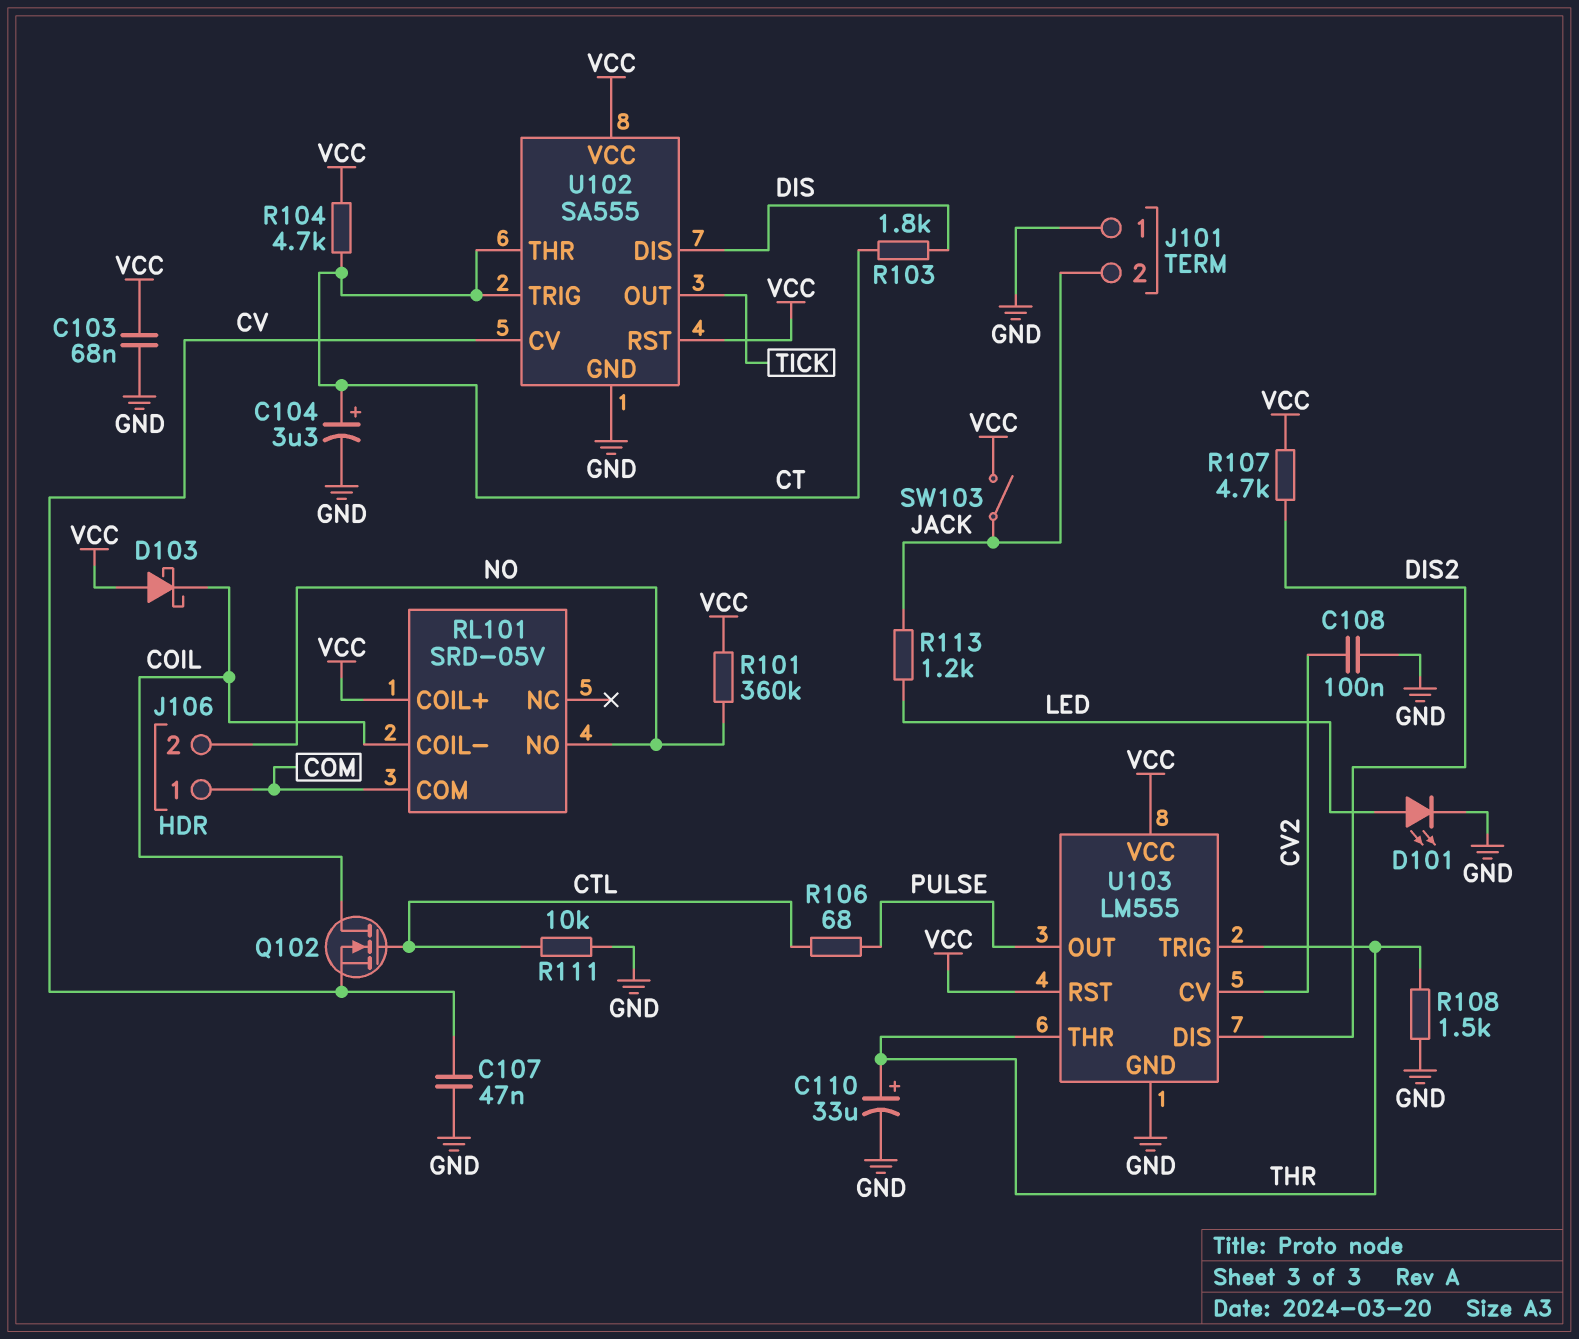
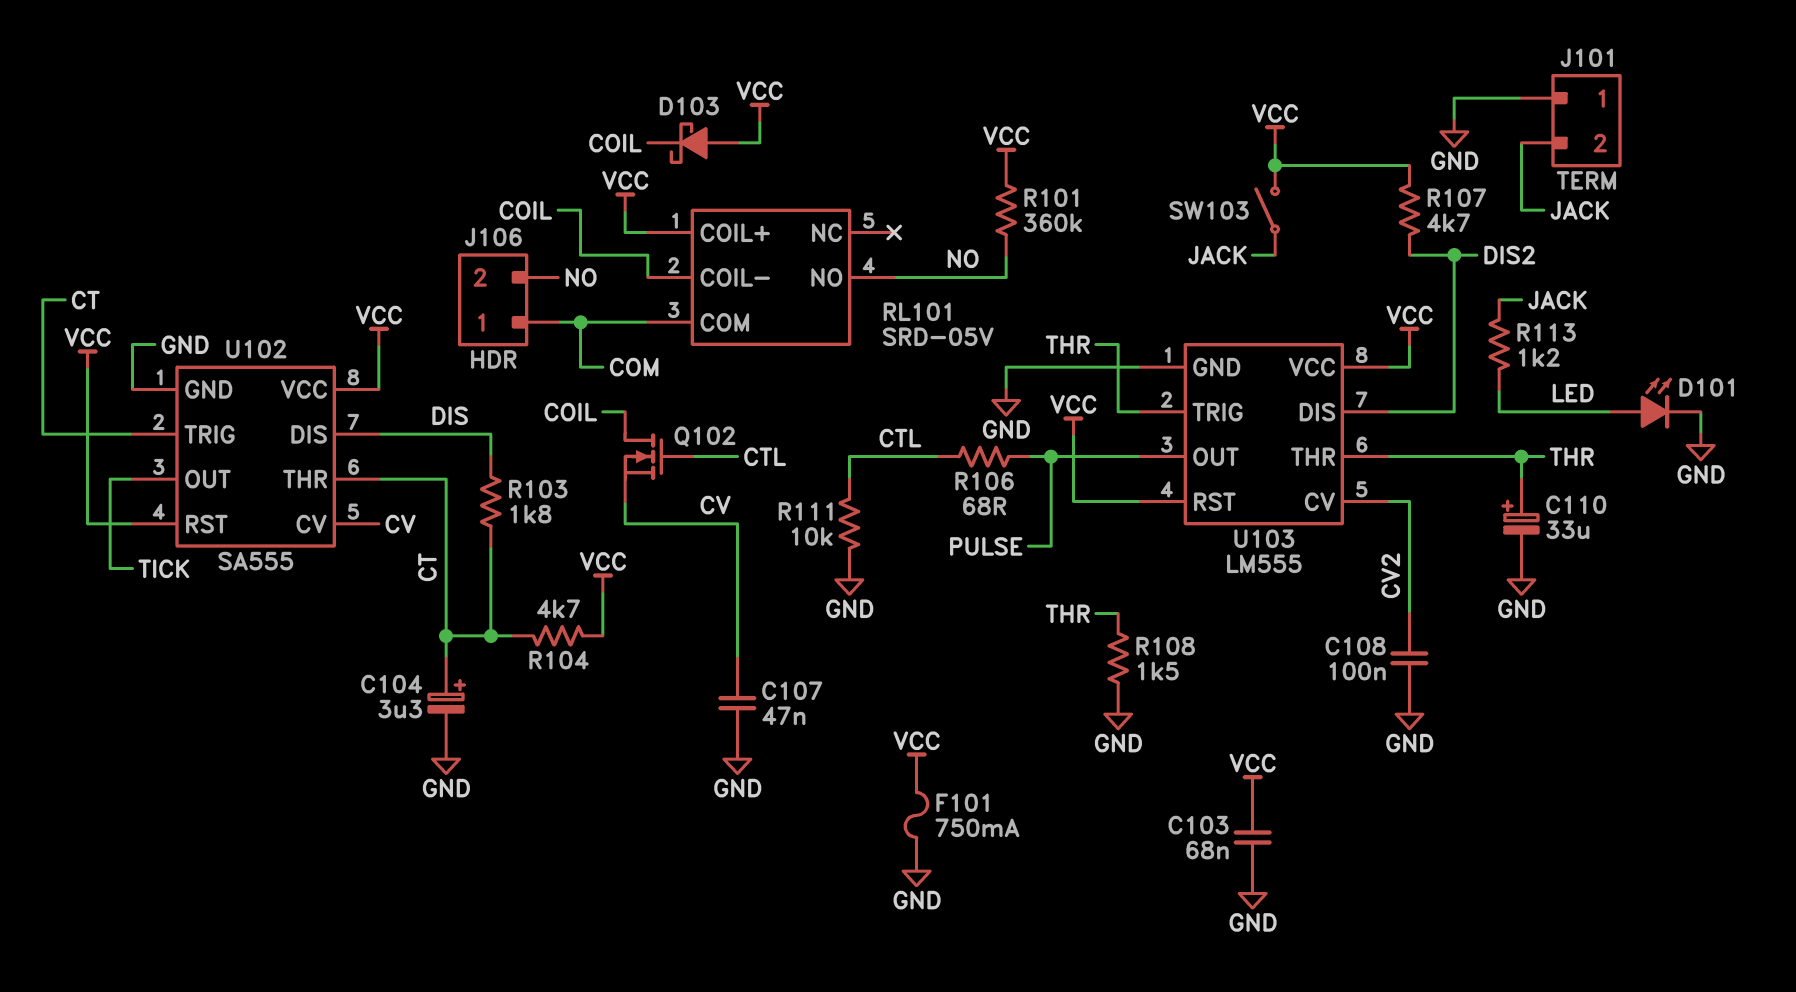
F101: none -> 750mA (GND, VCC)

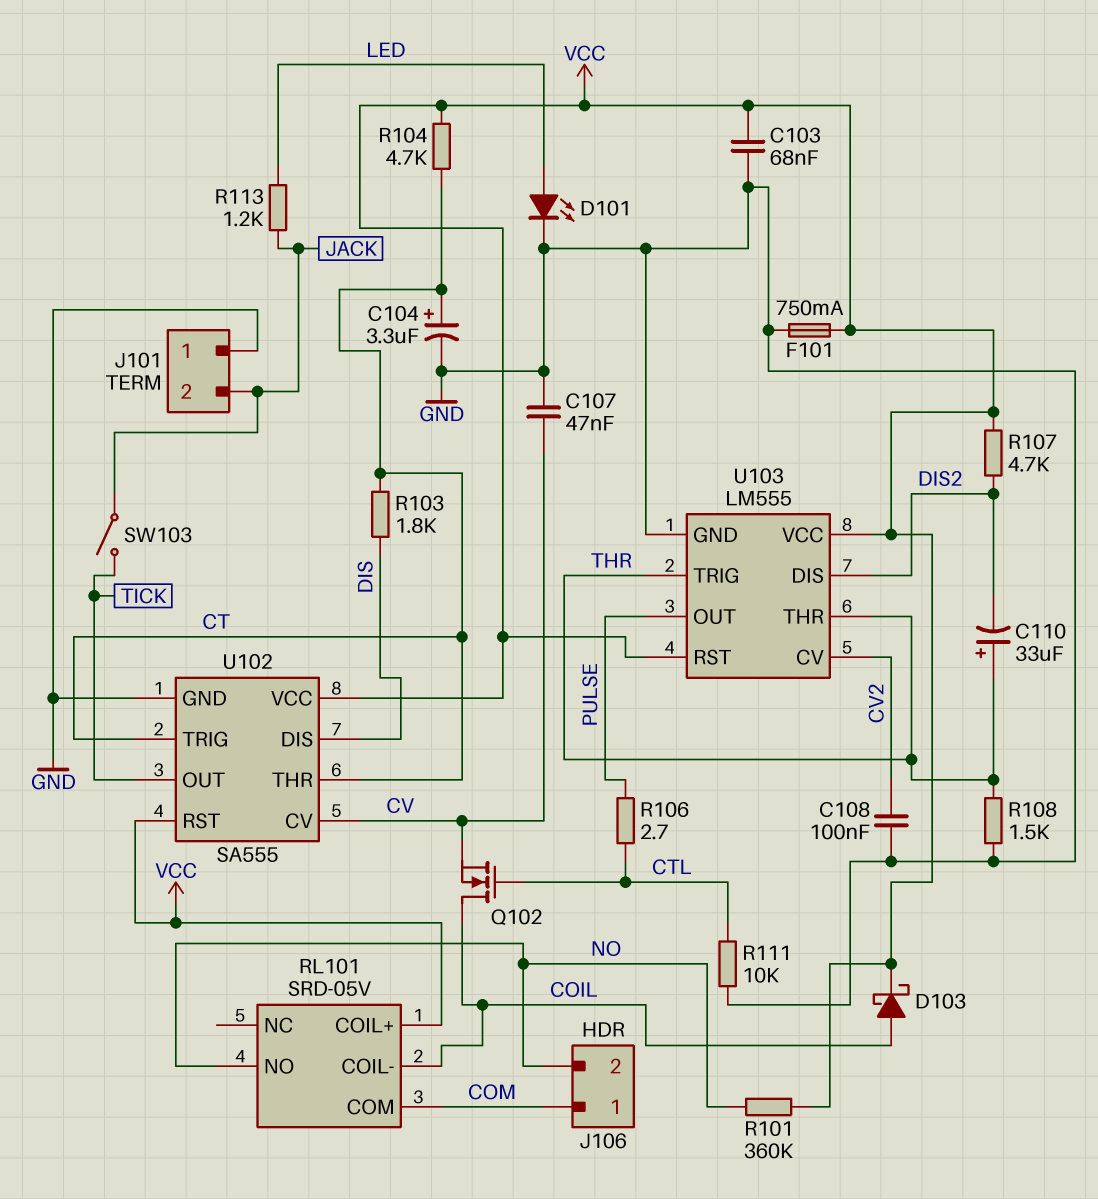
C110: 33uF (plus THR, minus GND) -> 33uF (plus THR, minus DIS2)
D103: schottky (A VCC, K COIL) -> schottky (A COIL, K VCC)
R106: 68 (CTL, PULSE) -> 2.7 (CTL, PULSE)
SW103: switch (JACK, VCC) -> switch (JACK, TICK)

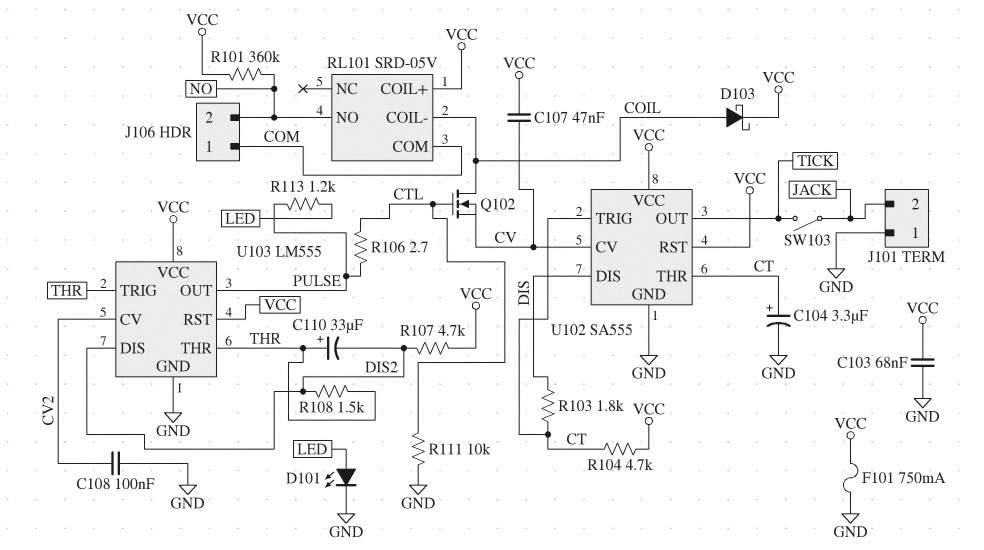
C107: 47nF (CV, GND) -> 47nF (CV, VCC)
R108: 1.5k (GND, THR) -> 1.5k (DIS2, THR)
R113: 1.2k (JACK, LED) -> 1.2k (LED, PULSE)

